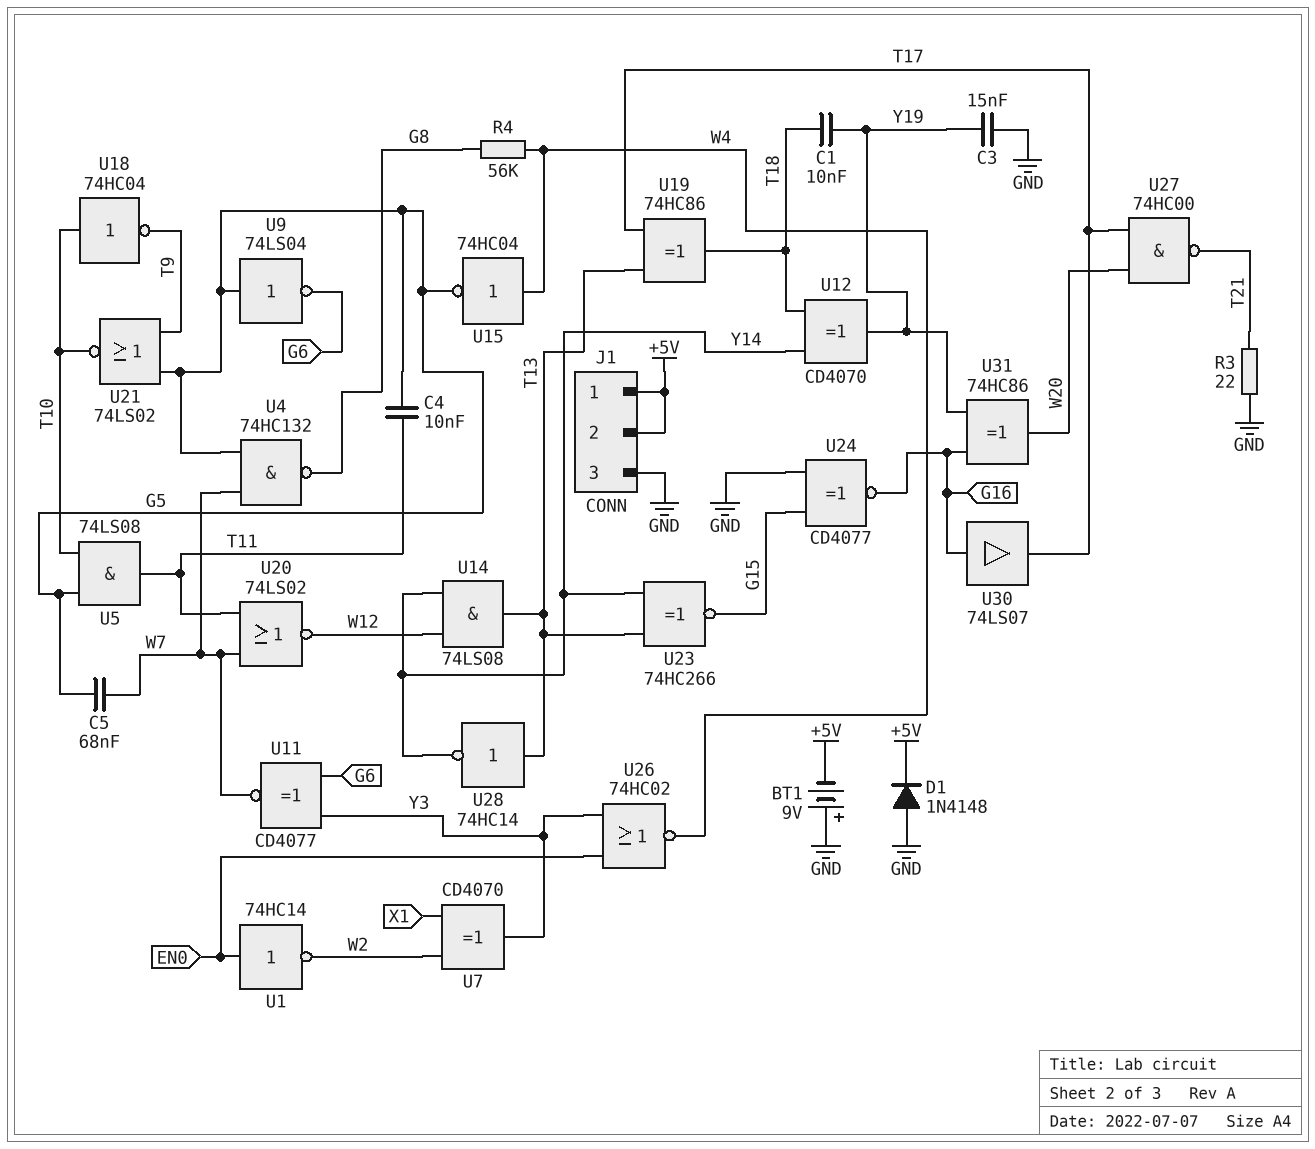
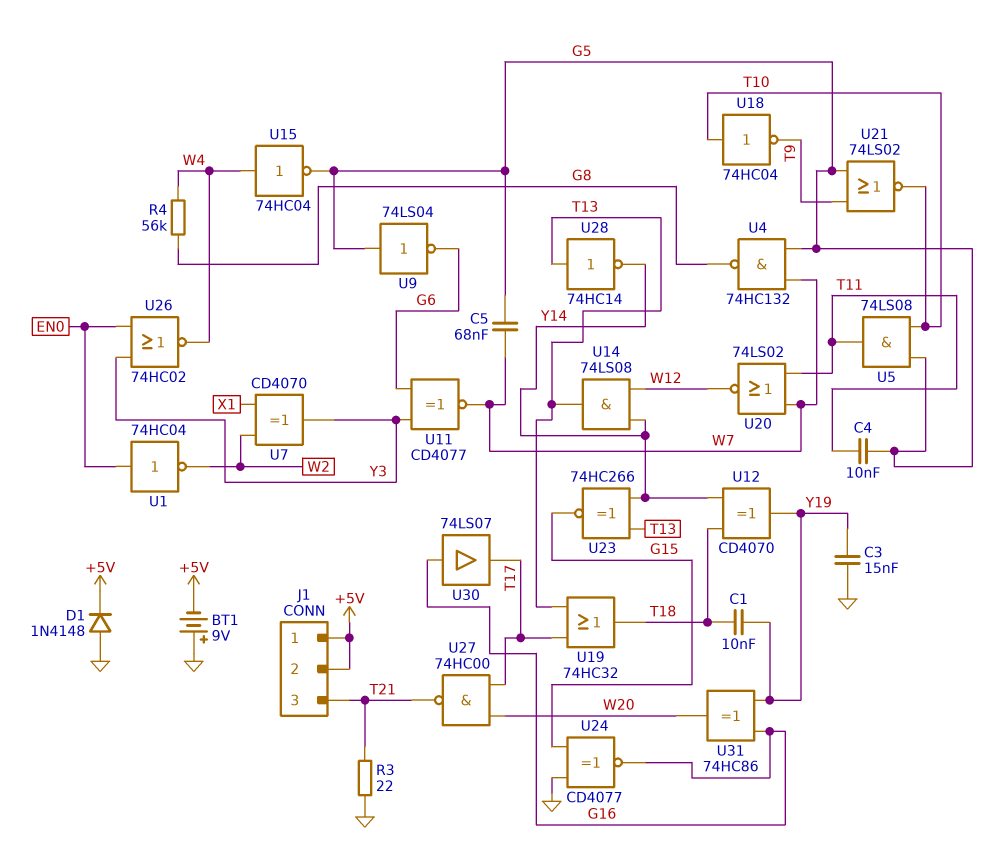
J1 pin 3: GND -> T21
U1: NOT 74HC14 (in EN0, out W2) -> NOT 74HC04 (in EN0, out W2)
U19: XOR 74HC86 (in T13, in T17, out T18) -> OR 74HC32 (in T13, in T17, out T18)

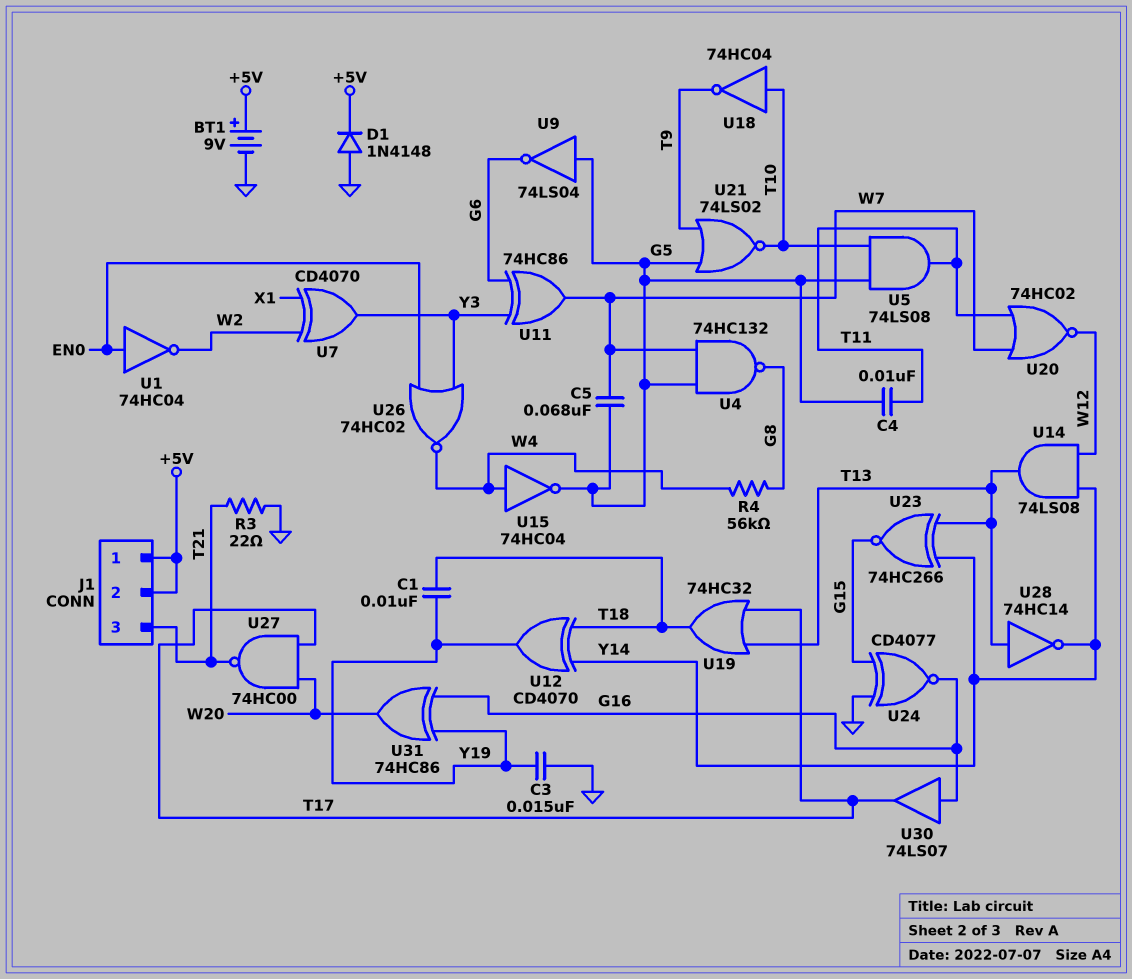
BT1: 9V (plus GND, minus +5V) -> 9V (plus +5V, minus GND)
U11: XNOR CD4077 (in G6, in Y3, out W7) -> XOR 74HC86 (in G6, in Y3, out W7)
U20: NOR 74LS02 (in T11, in W7, out W12) -> NOR 74HC02 (in T11, in W7, out W12)

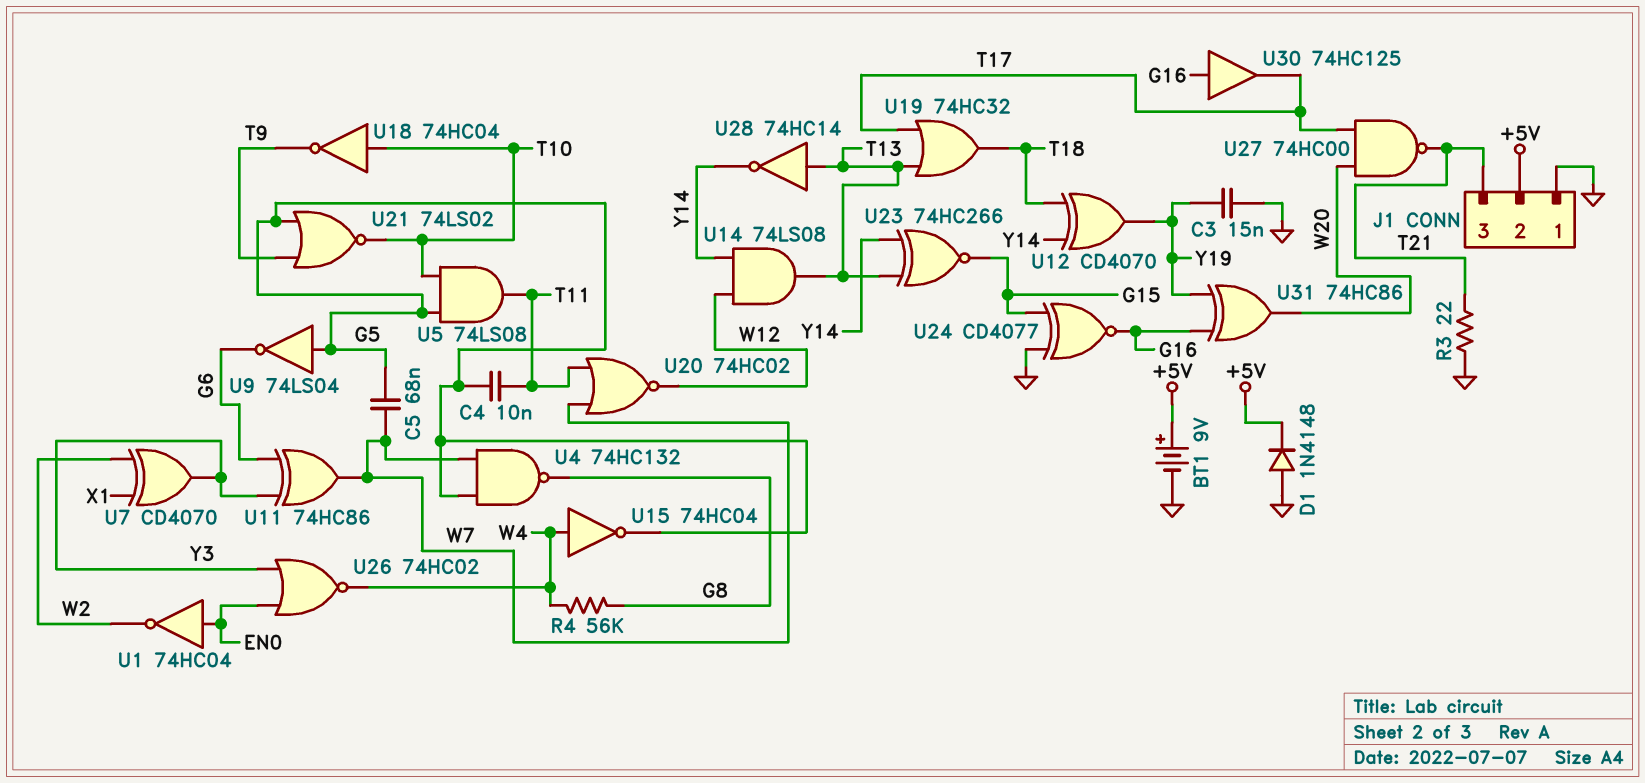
C1: 10nF (T18, Y19) -> none
J1 pin 1: +5V -> GND
U30: buffer 74LS07 (in G16, out T17) -> buffer 74HC125 (in G16, out T17)

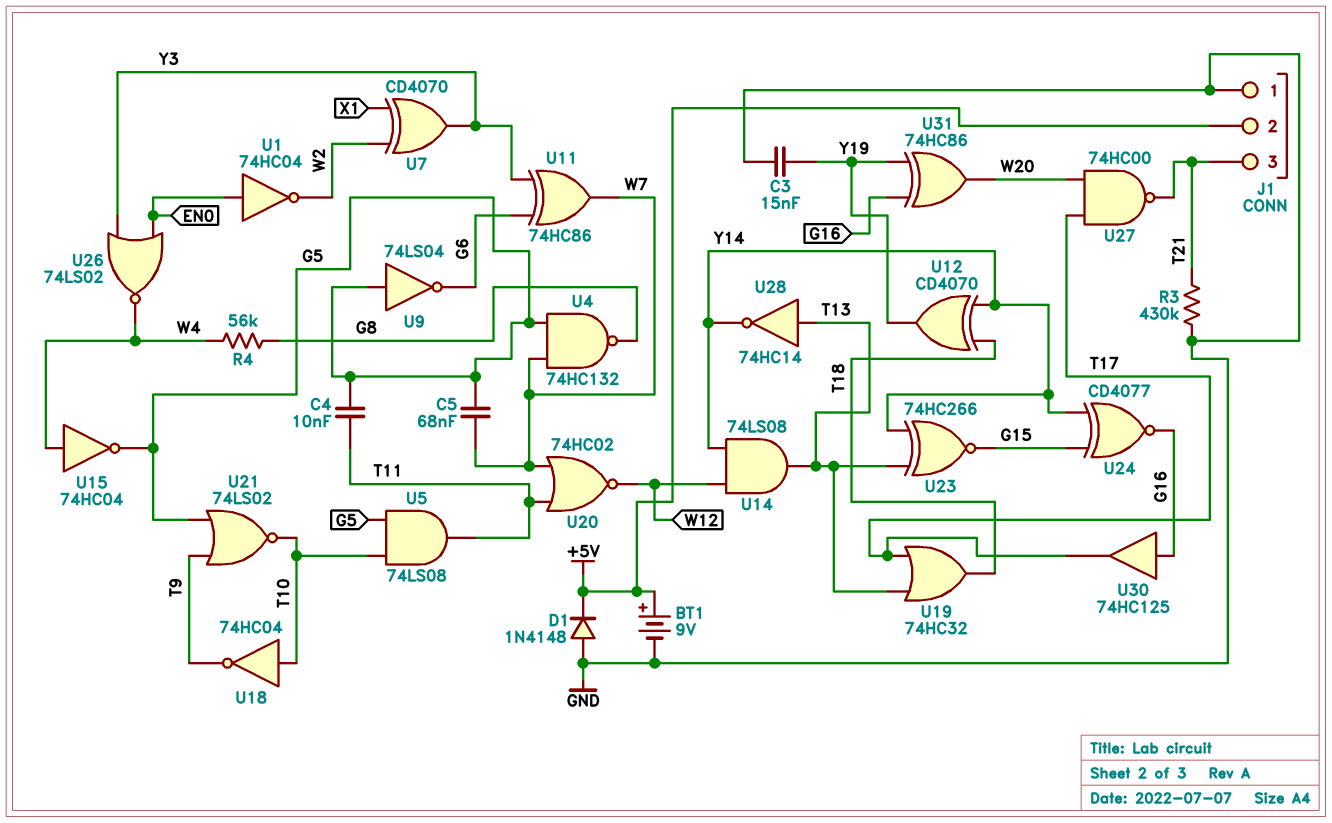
R3: 22 (GND, T21) -> 430k (GND, T21)
U24: XNOR CD4077 (in G15, in GND, out G16) -> XNOR CD4077 (in G15, in Y14, out G16)
U26: NOR 74HC02 (in EN0, in Y3, out W4) -> NOR 74LS02 (in EN0, in Y3, out W4)

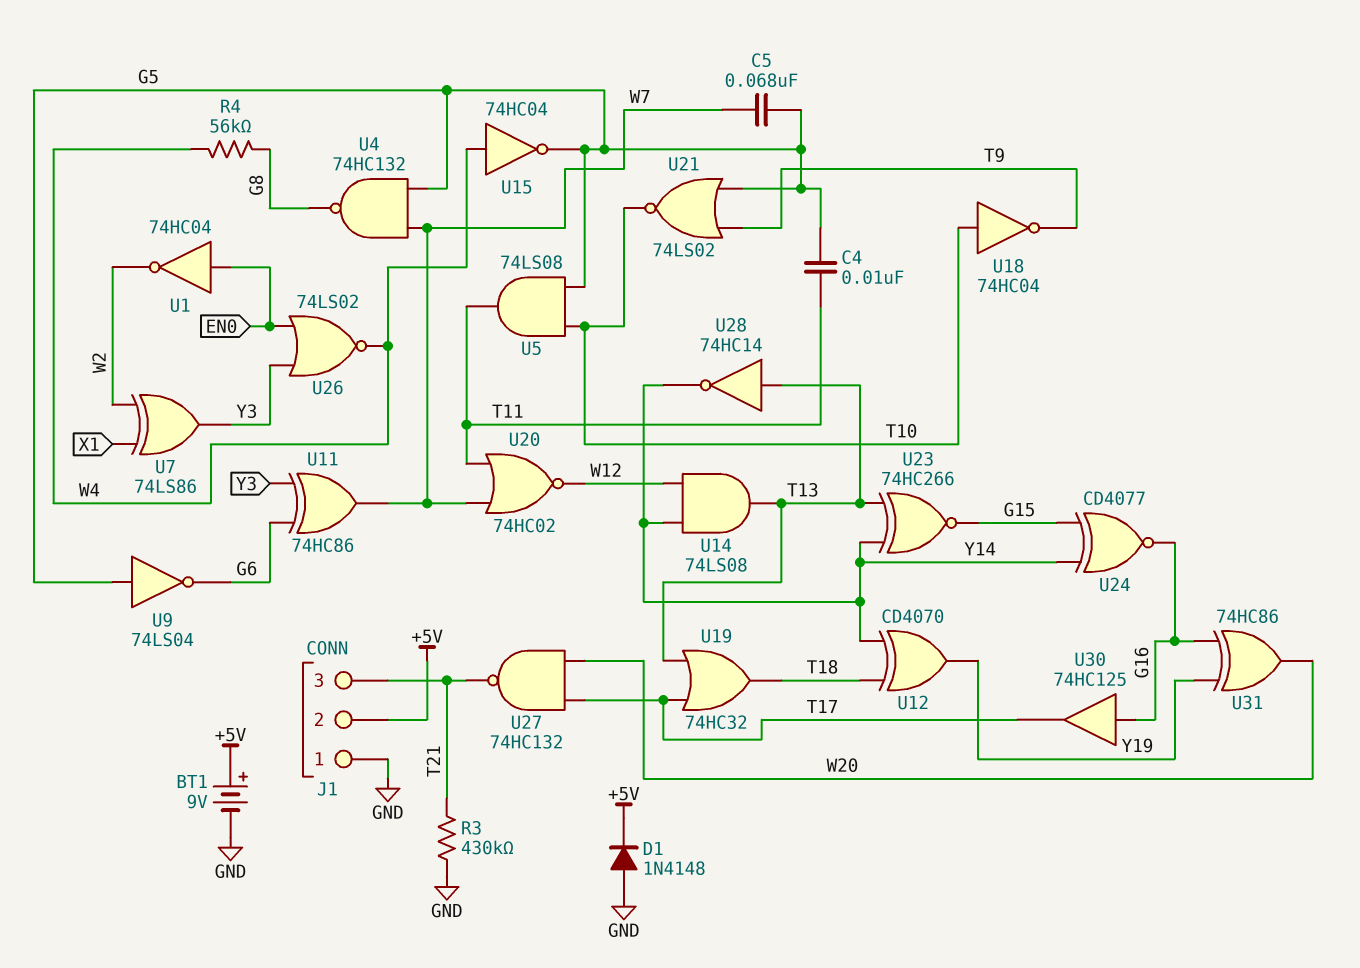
C3: 15nF (GND, Y19) -> none
U7: XOR CD4070 (in W2, in X1, out Y3) -> XOR 74LS86 (in W2, in X1, out Y3)
U27: NAND 74HC00 (in T17, in W20, out T21) -> NAND 74HC132 (in T17, in W20, out T21)

